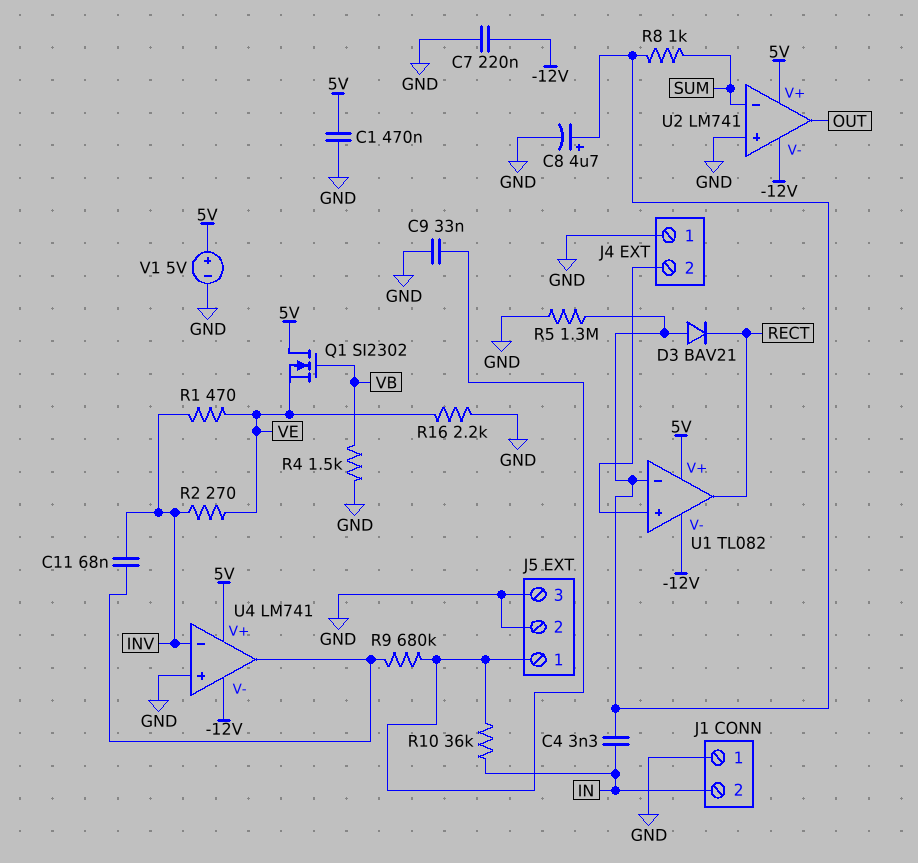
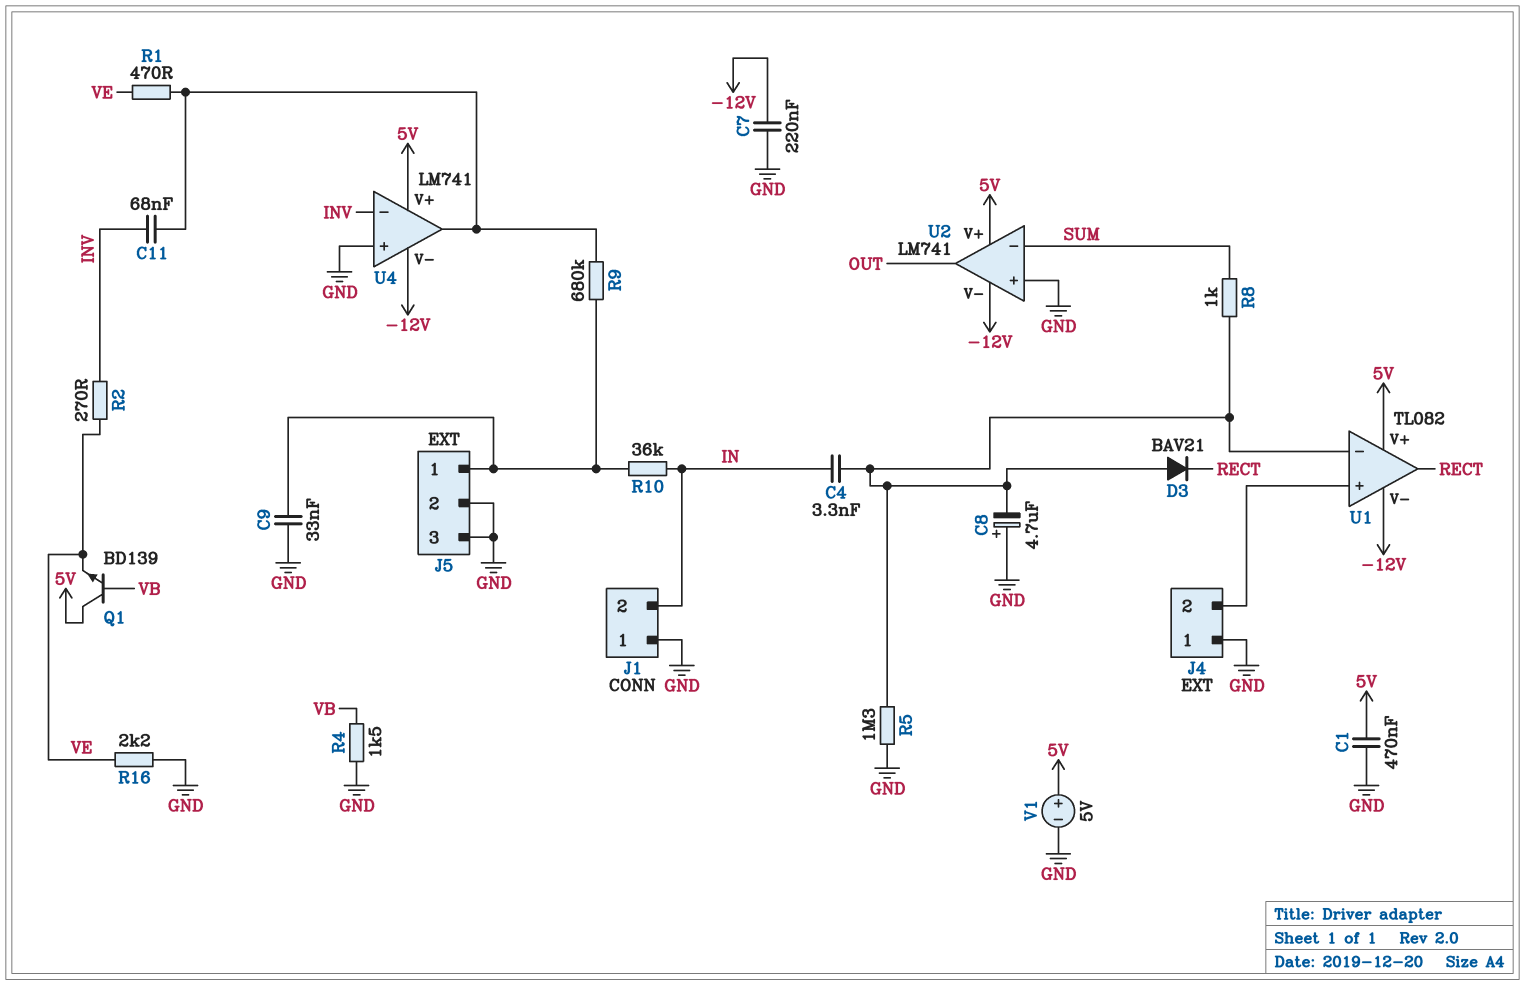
C8: 4.7uF (plus U1/in-, minus GND) -> 4.7uF (plus GND, minus U1/in-)
Q1: NMOS SI2302 (G VB, D 5V, S VE) -> NPN BD139 (B VB, C 5V, E VE)
R1: 470 (INV, VE) -> 470 (U4/out, VE)

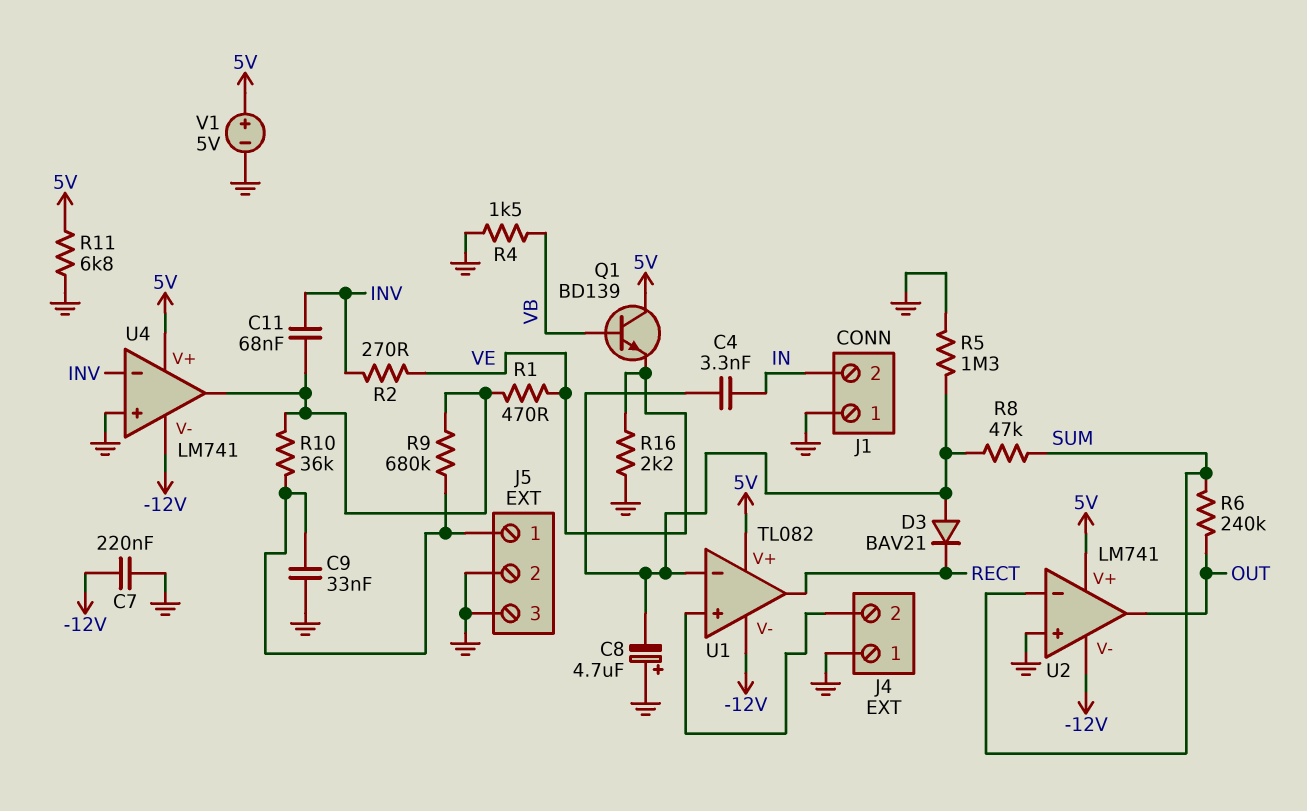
C1: 470nF (5V, GND) -> none
R6: none -> 240k (OUT, SUM)
R8: 1k (SUM, U1/in-) -> 47k (SUM, U1/in-)
R10: 36k (IN, J5/1) -> 36k (J5/1, U4/out)
R11: none -> 6.8k (5V, GND)

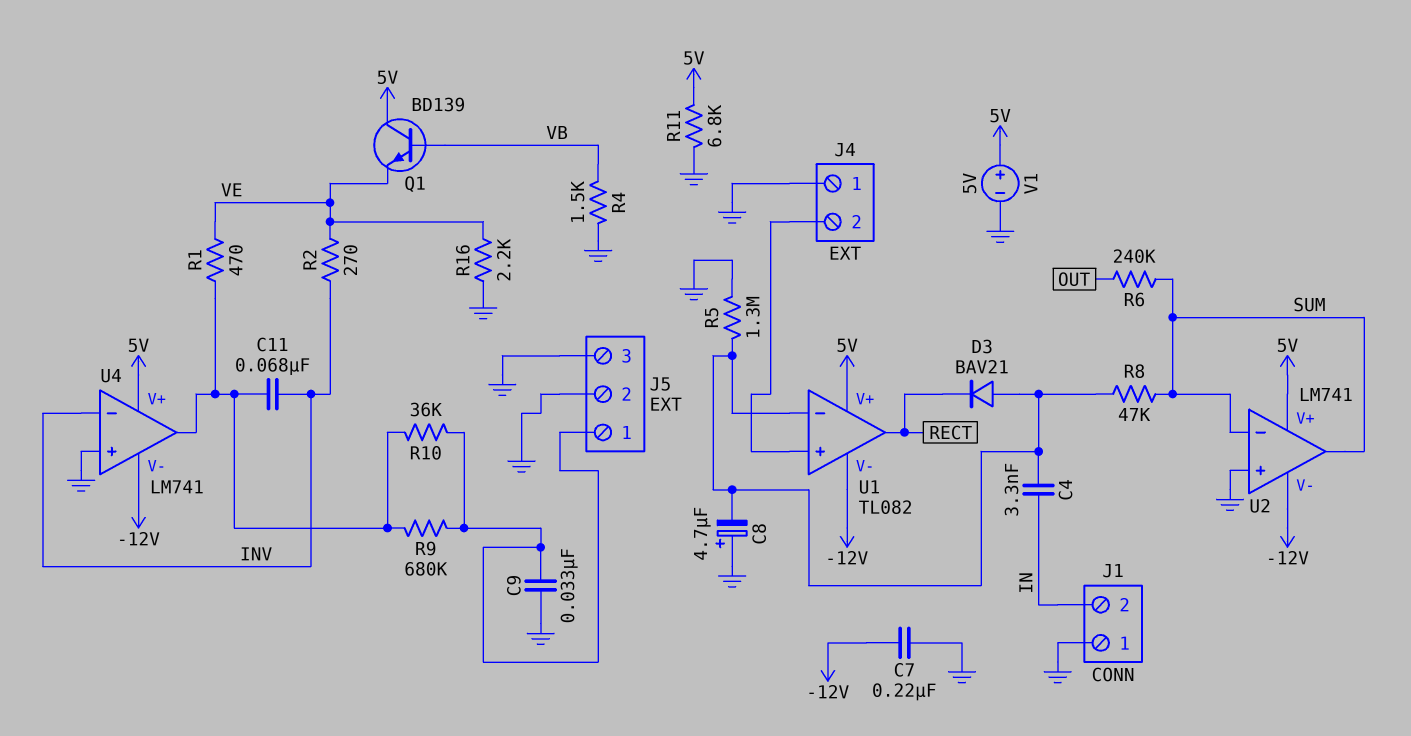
U2 pin out: OUT -> SUM

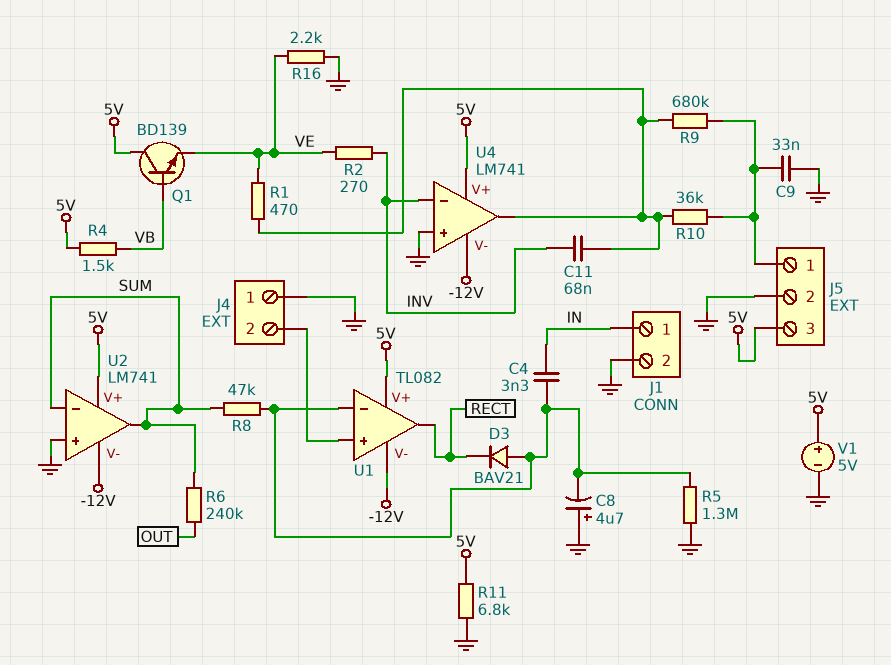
C7: 220nF (-12V, GND) -> none
J1 pin 1: GND -> IN
J1 pin 2: IN -> GND
J5 pin 3: GND -> 5V
R4: 1.5k (GND, VB) -> 1.5k (5V, VB)

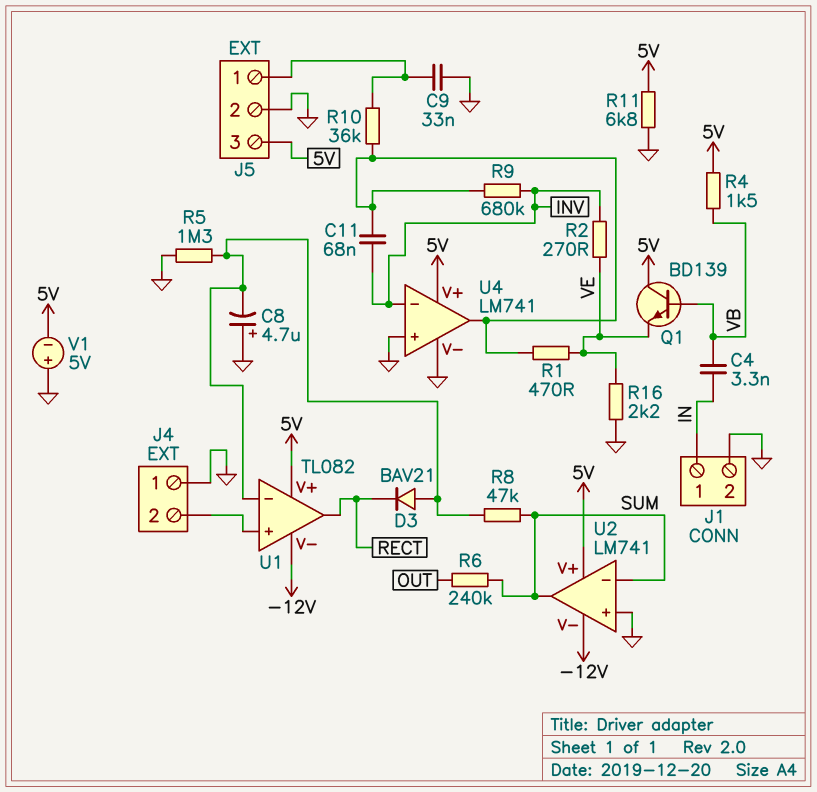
C4: 3.3nF (IN, U1/in-) -> 3.3nF (IN, VB)
R9: 680k (J5/1, U4/out) -> 680k (INV, U4/out)
U4 pin V-: -12V -> GND
V1: 5V (plus 5V, minus GND) -> 5V (plus GND, minus 5V)

